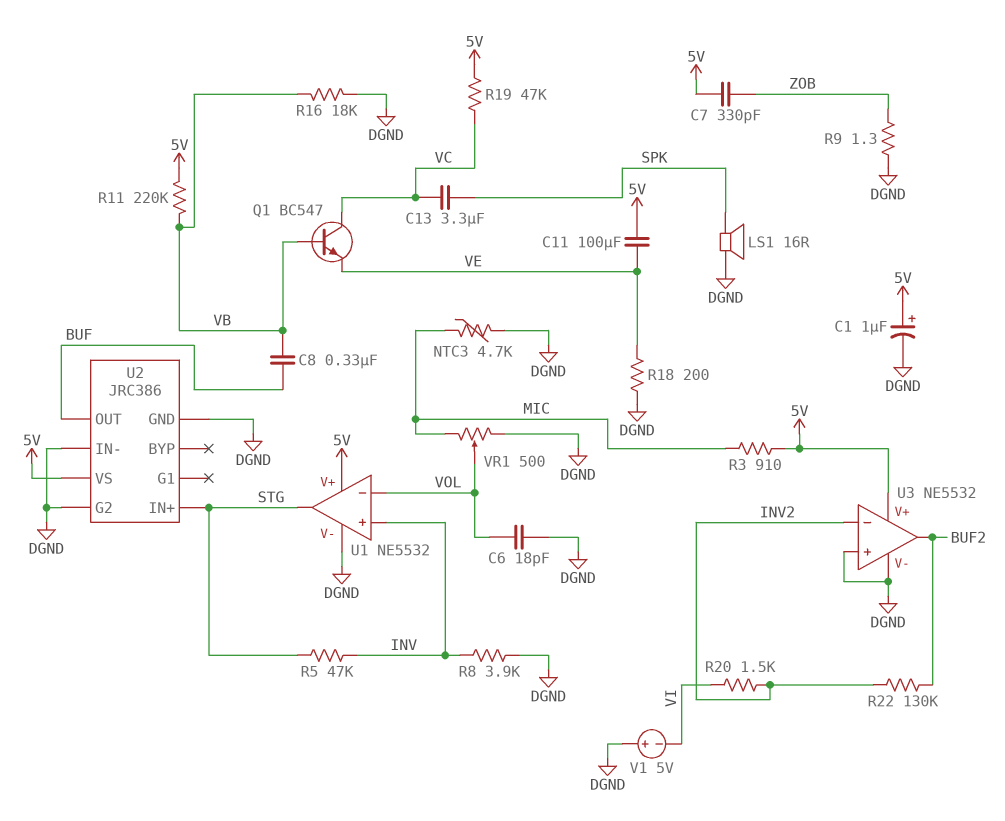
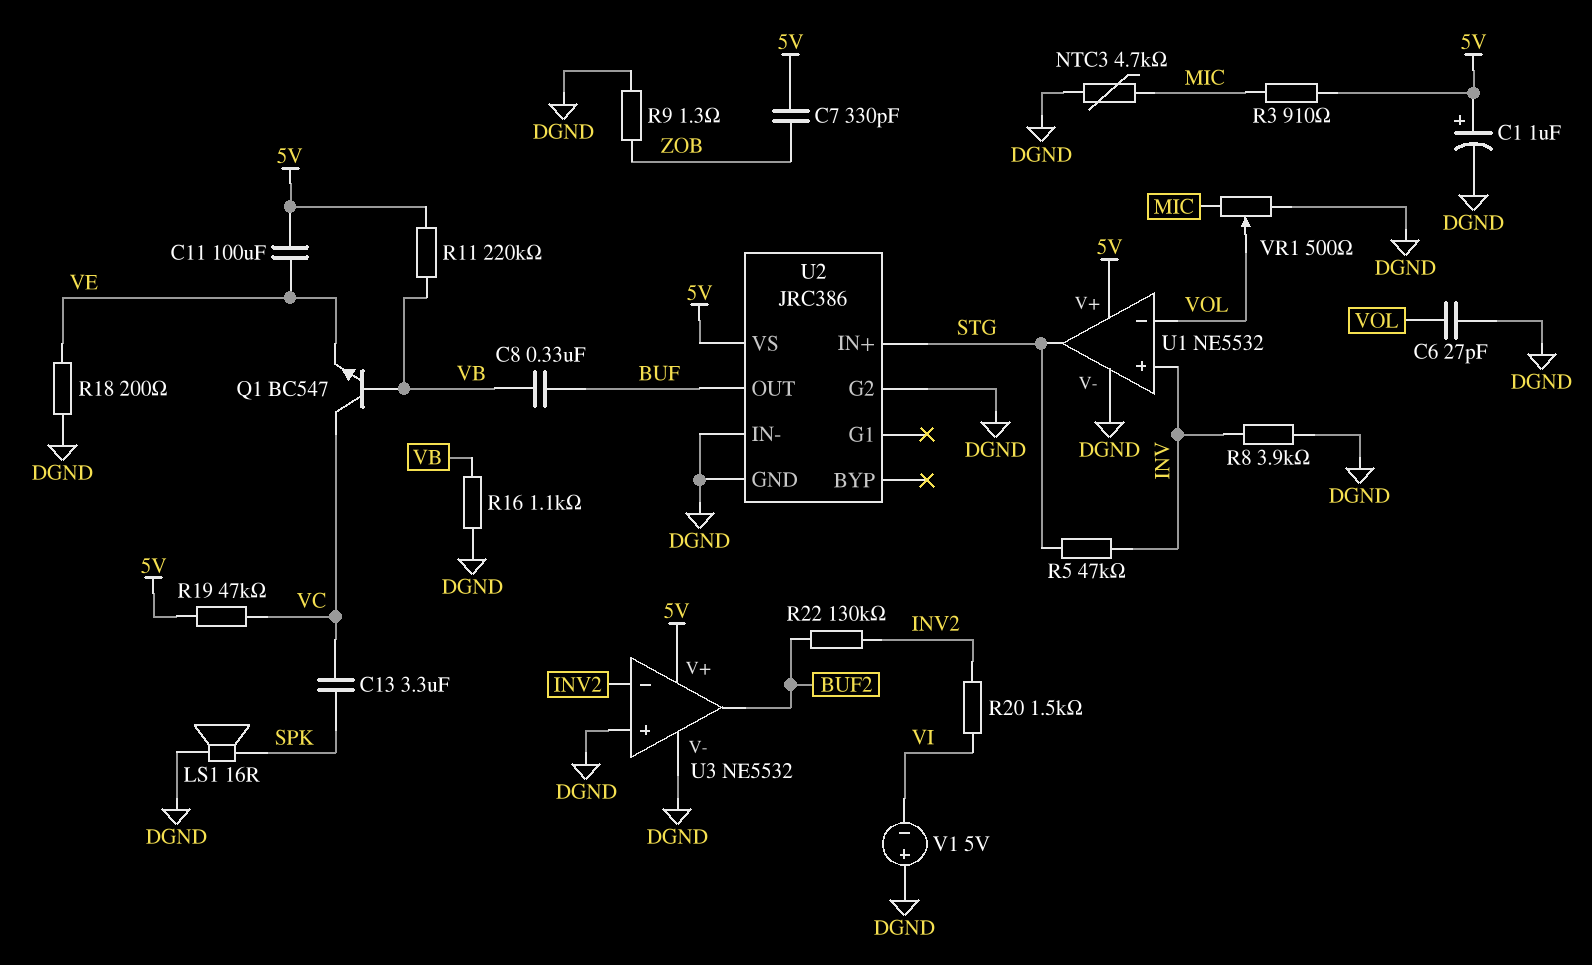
C6: 18pF (DGND, VOL) -> 27pF (DGND, VOL)
R16: 18k (DGND, VB) -> 1.1k (DGND, VB)

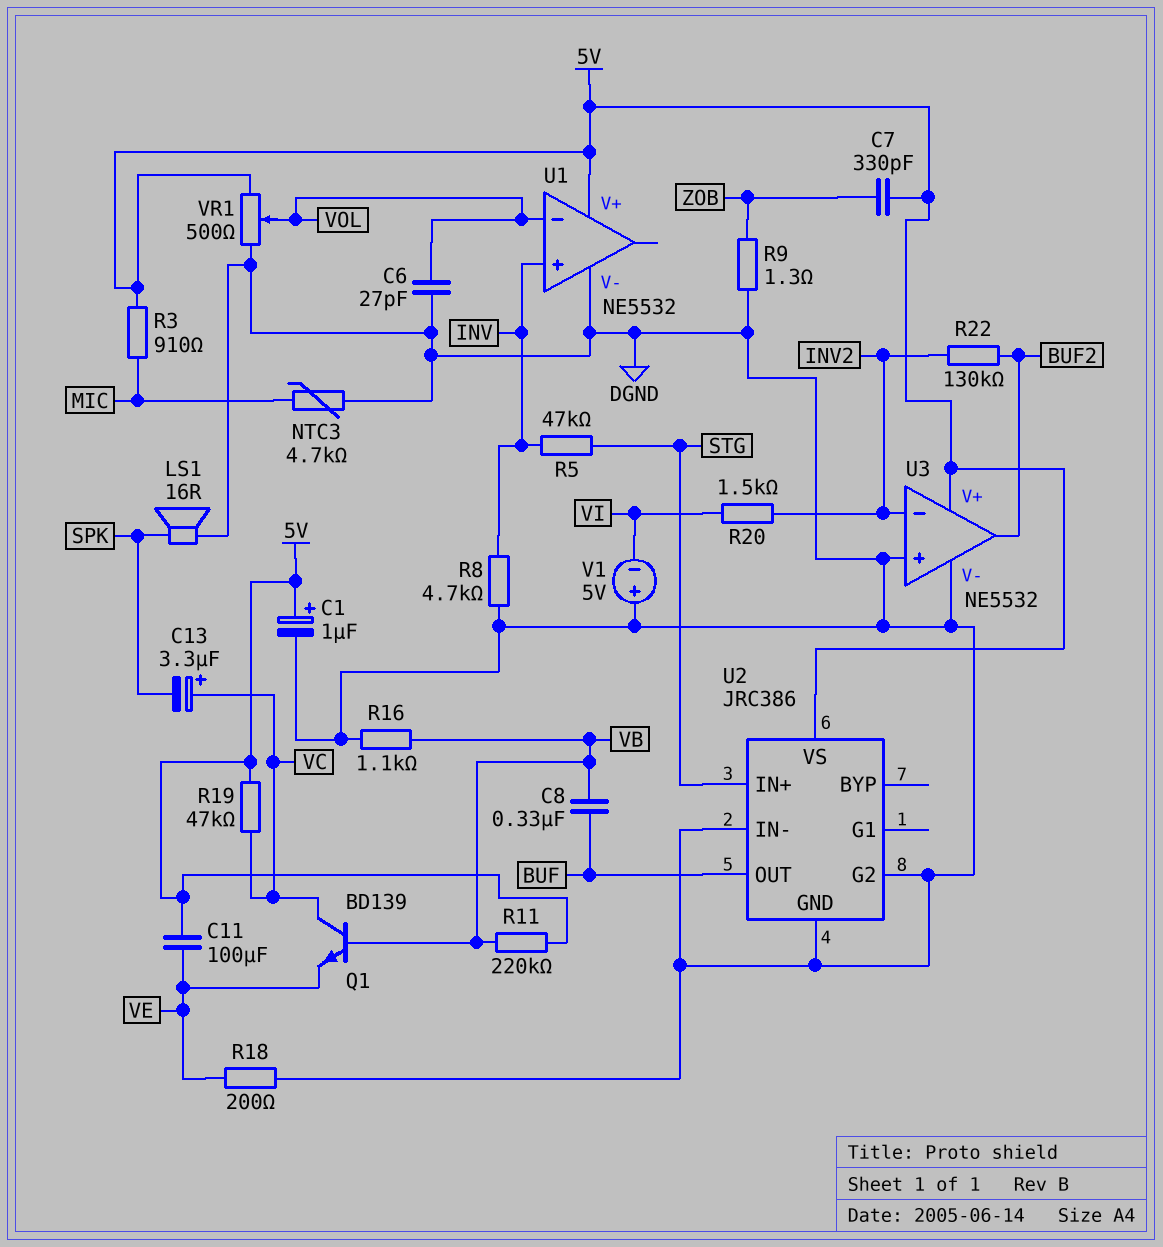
C13: 3.3uF (SPK, VC) -> 3.3uF (plus VC, minus SPK)
Q1: NPN BC547 (B VB, C VC, E VE) -> NPN BD139 (B VB, C VC, E VE)
R8: 3.9k (DGND, INV) -> 4.7k (DGND, INV)
U1 pin out: STG -> none
VR1: 500 (DGND, MIC, wiper VOL) -> 500 (5V, DGND, wiper VOL)

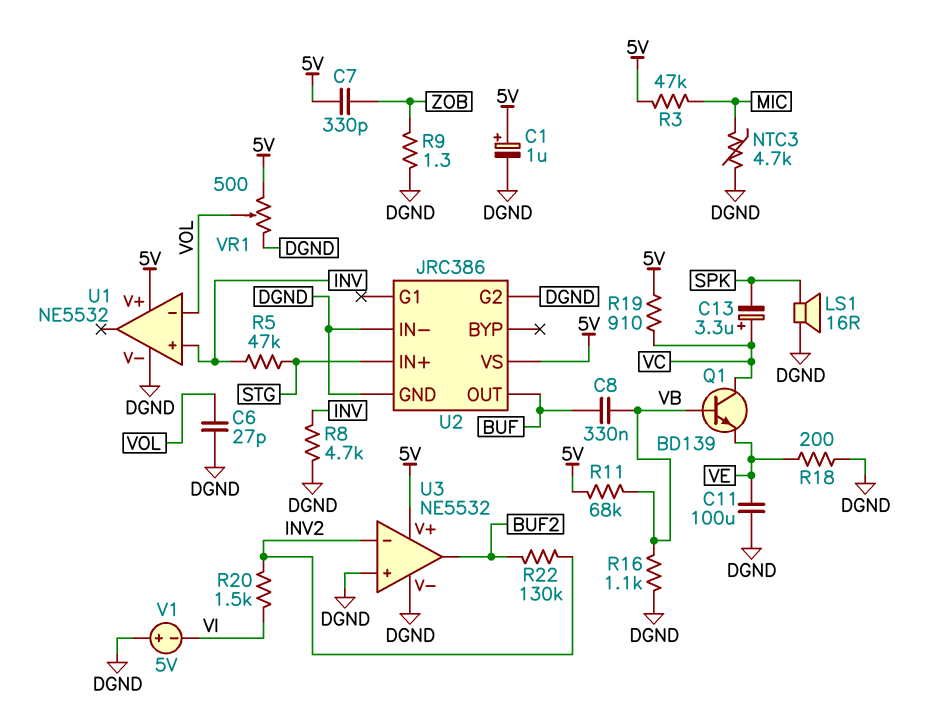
C11: 100uF (5V, VE) -> 100uF (DGND, VE)
R3: 910 (5V, MIC) -> 47k (5V, MIC)
R11: 220k (5V, VB) -> 68k (5V, VB)
R19: 47k (5V, VC) -> 910 (5V, VC)

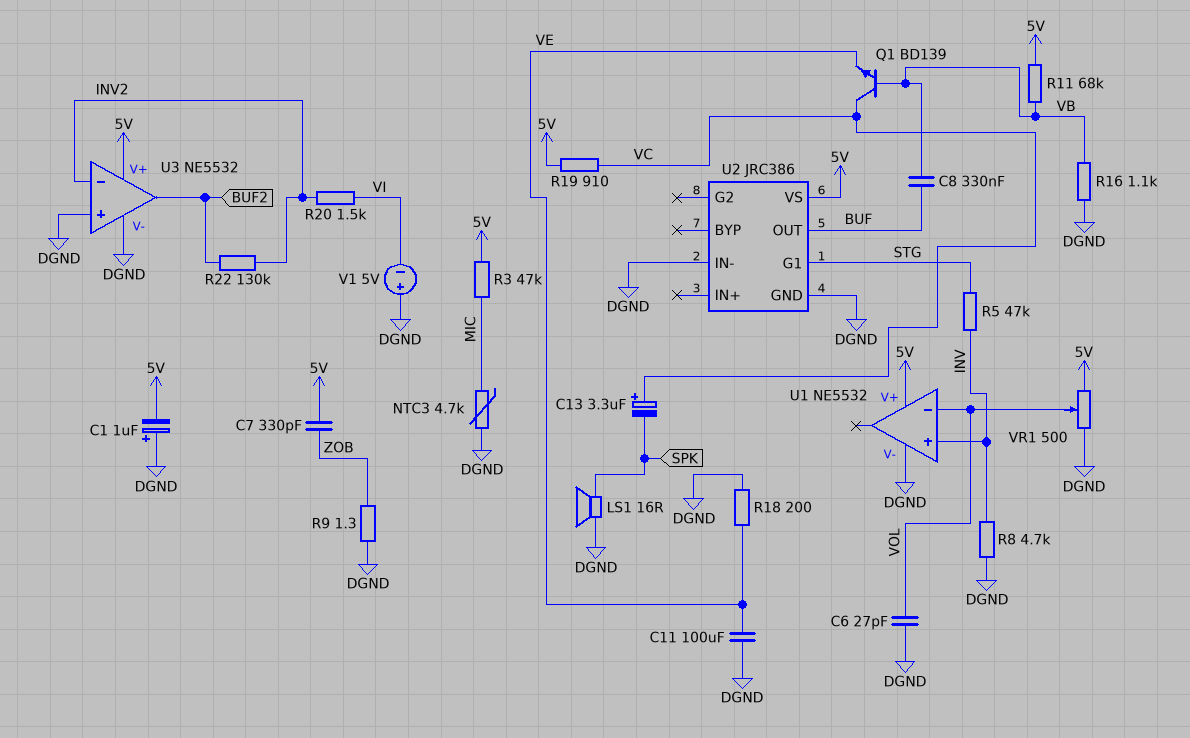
C1: 1uF (plus 5V, minus DGND) -> 1uF (plus DGND, minus 5V)
U2 pin G1: none -> STG
U2 pin G2: DGND -> none
U2 pin IN+: STG -> none

